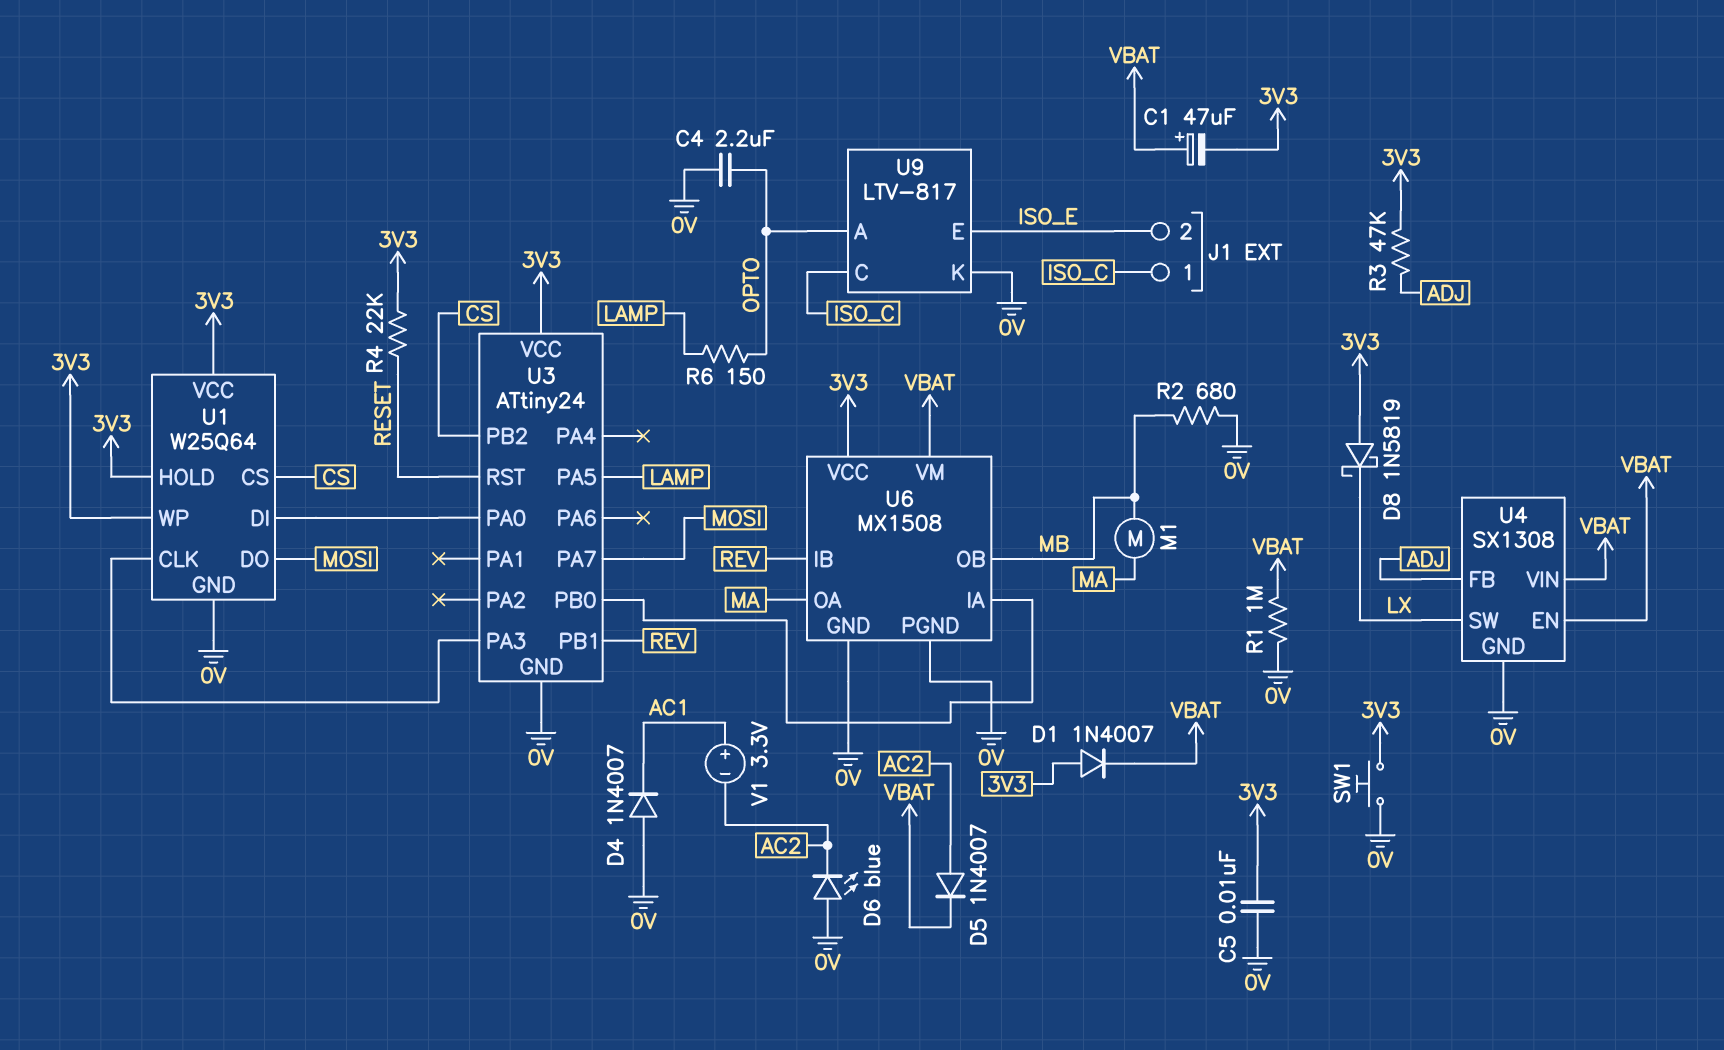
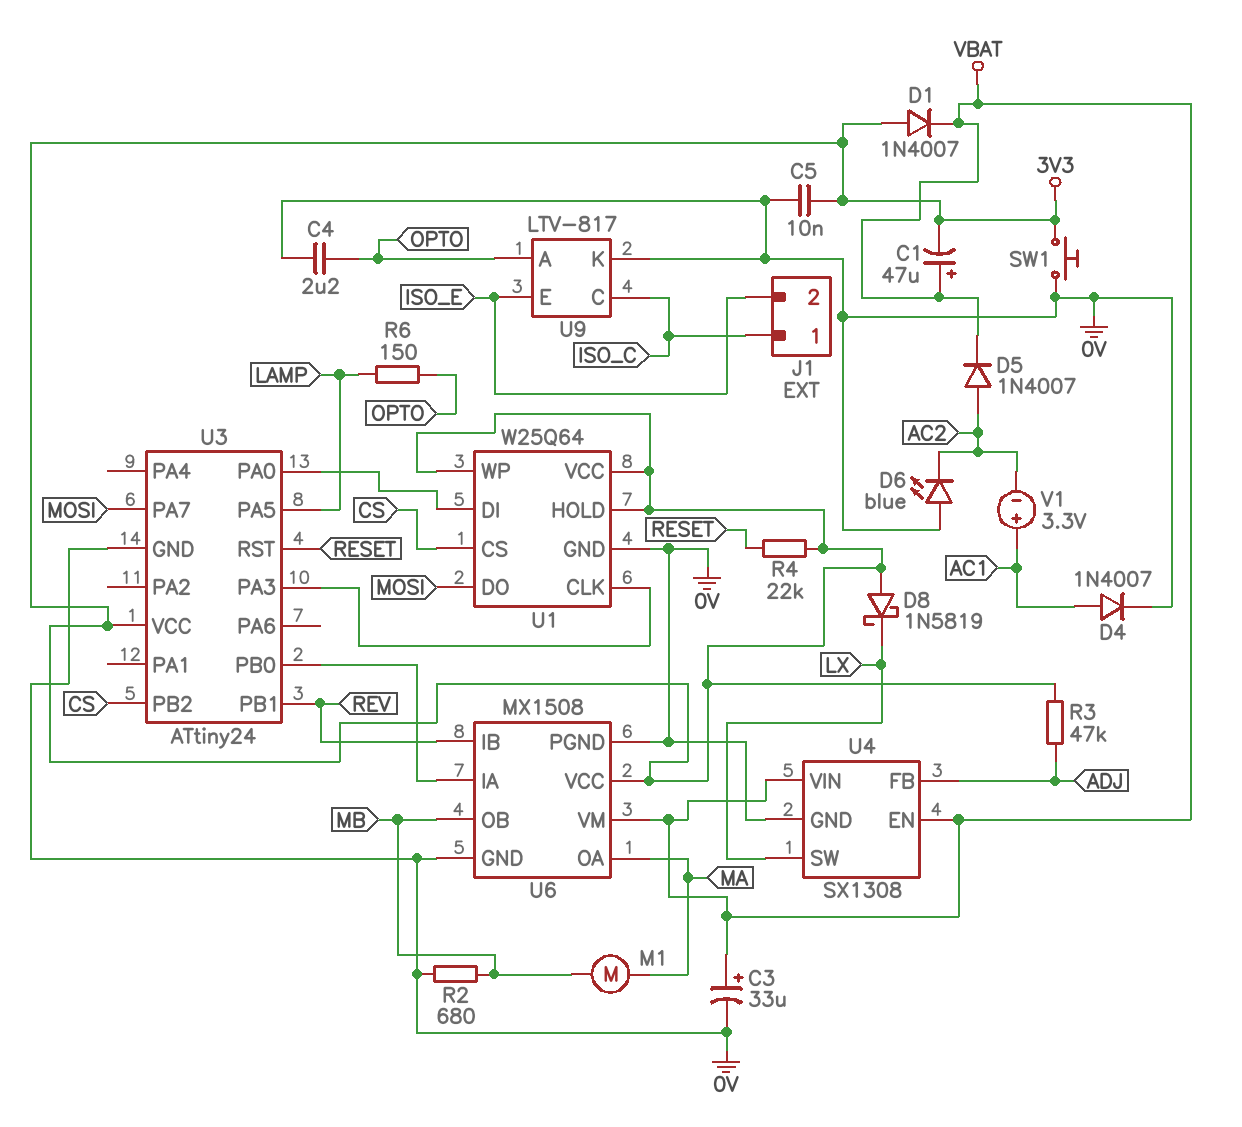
C3: none -> 33uF (plus VBAT, minus 0V)
D4: diode 1N4007 (A 0V, K AC1) -> diode 1N4007 (A AC1, K 0V)
R1: 1M (0V, VBAT) -> none

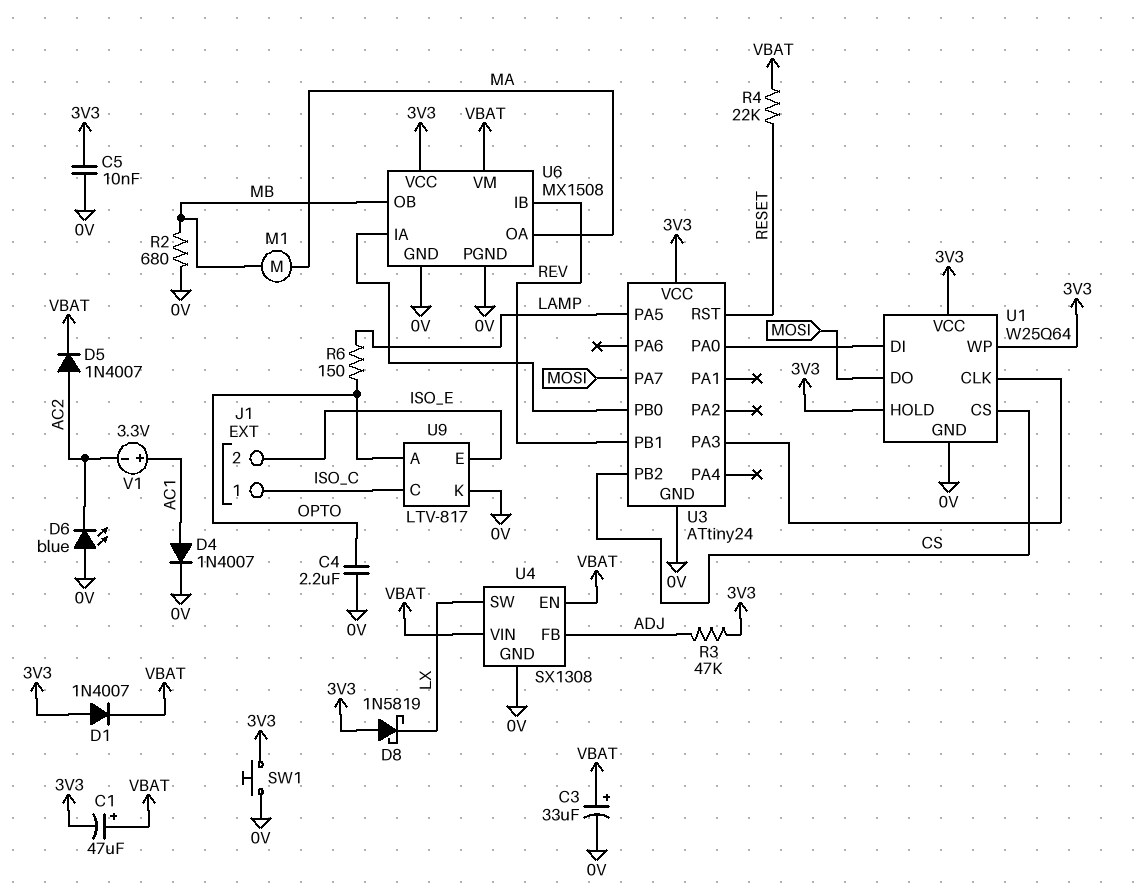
R4: 22k (3V3, RESET) -> 22k (RESET, VBAT)

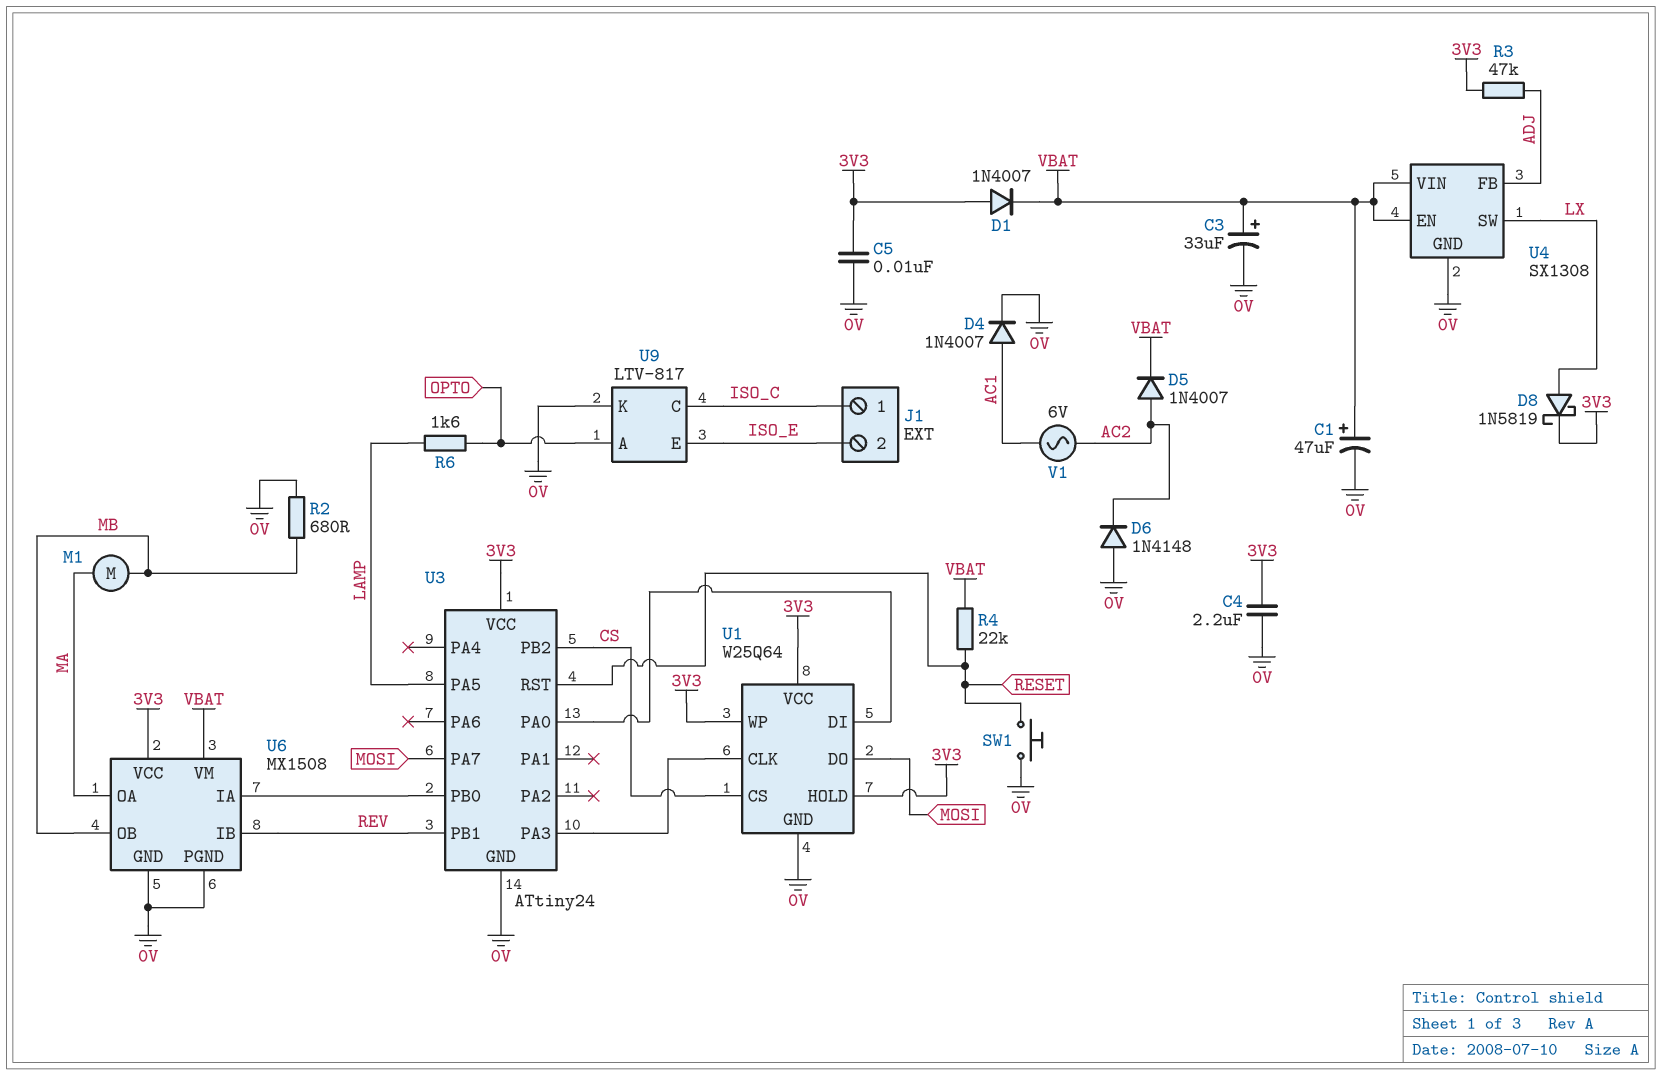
C1: 47uF (plus VBAT, minus 3V3) -> 47uF (plus VBAT, minus 0V)
C4: 2.2uF (0V, OPTO) -> 2.2uF (0V, 3V3)
D6: LED blue (A 0V, K AC2) -> diode 1N4148 (A 0V, K AC2)
D8: schottky 1N5819 (A 3V3, K LX) -> schottky 1N5819 (A LX, K 3V3)
R6: 150 (LAMP, OPTO) -> 1.6k (LAMP, OPTO)
SW1: button (0V, 3V3) -> button (0V, RESET)
V1: 3.3V (plus AC1, minus AC2) -> AC 6V (AC1, AC2)

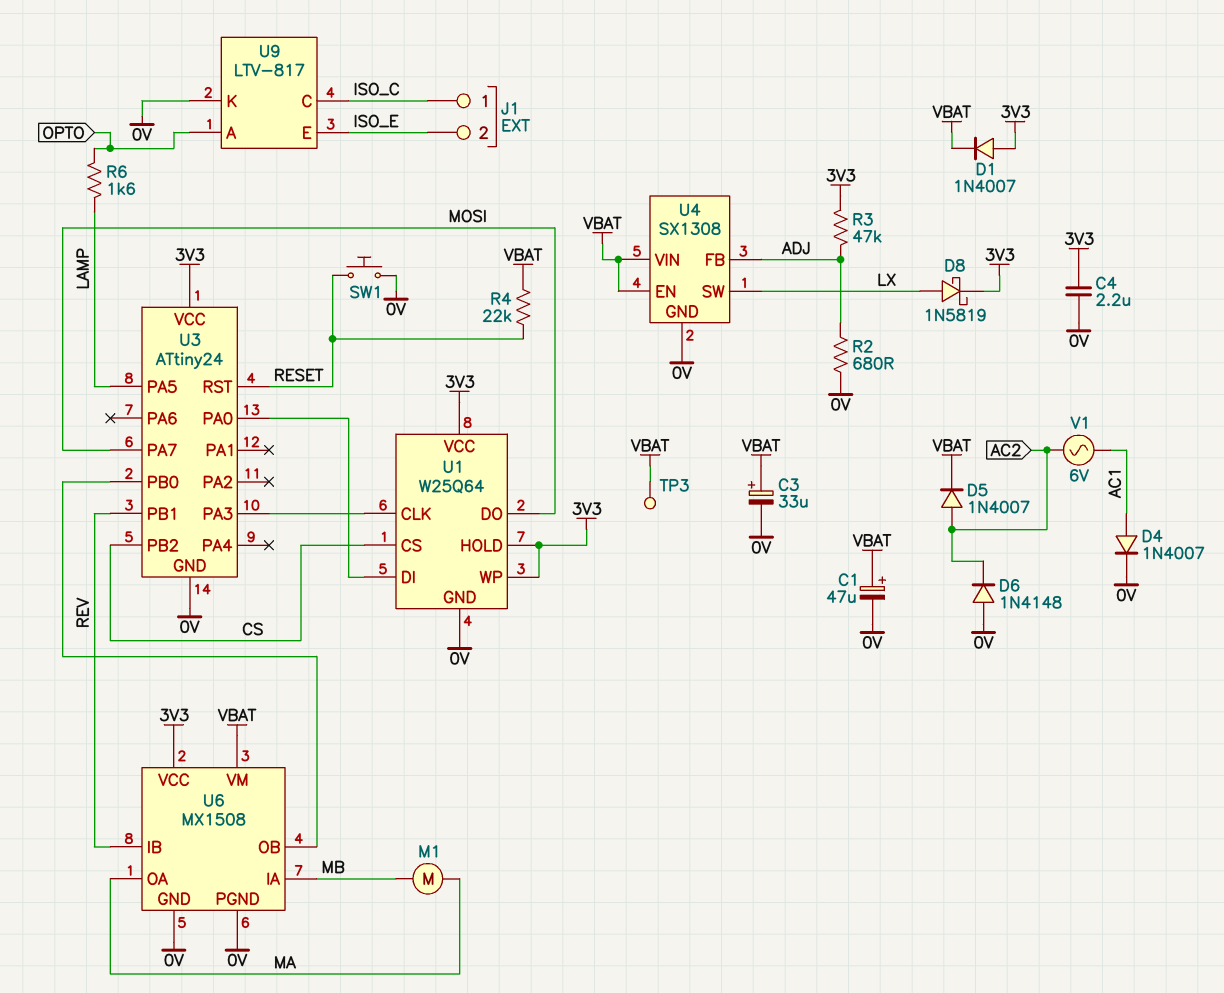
C5: 10nF (0V, 3V3) -> none
R2: 680 (0V, MB) -> 680 (0V, ADJ)
TP3: none -> test point (VBAT)
U6 pin IA: U3/PB0 -> MB
U6 pin OB: MB -> U3/PB0

